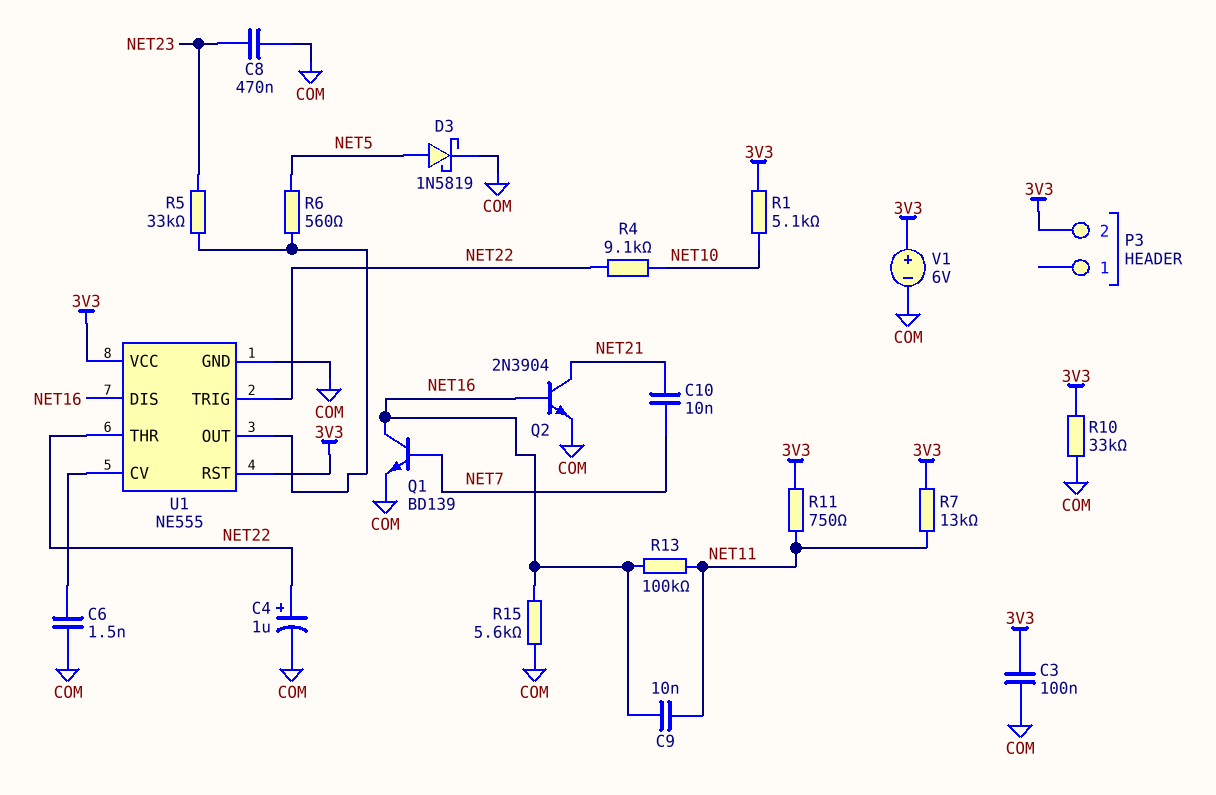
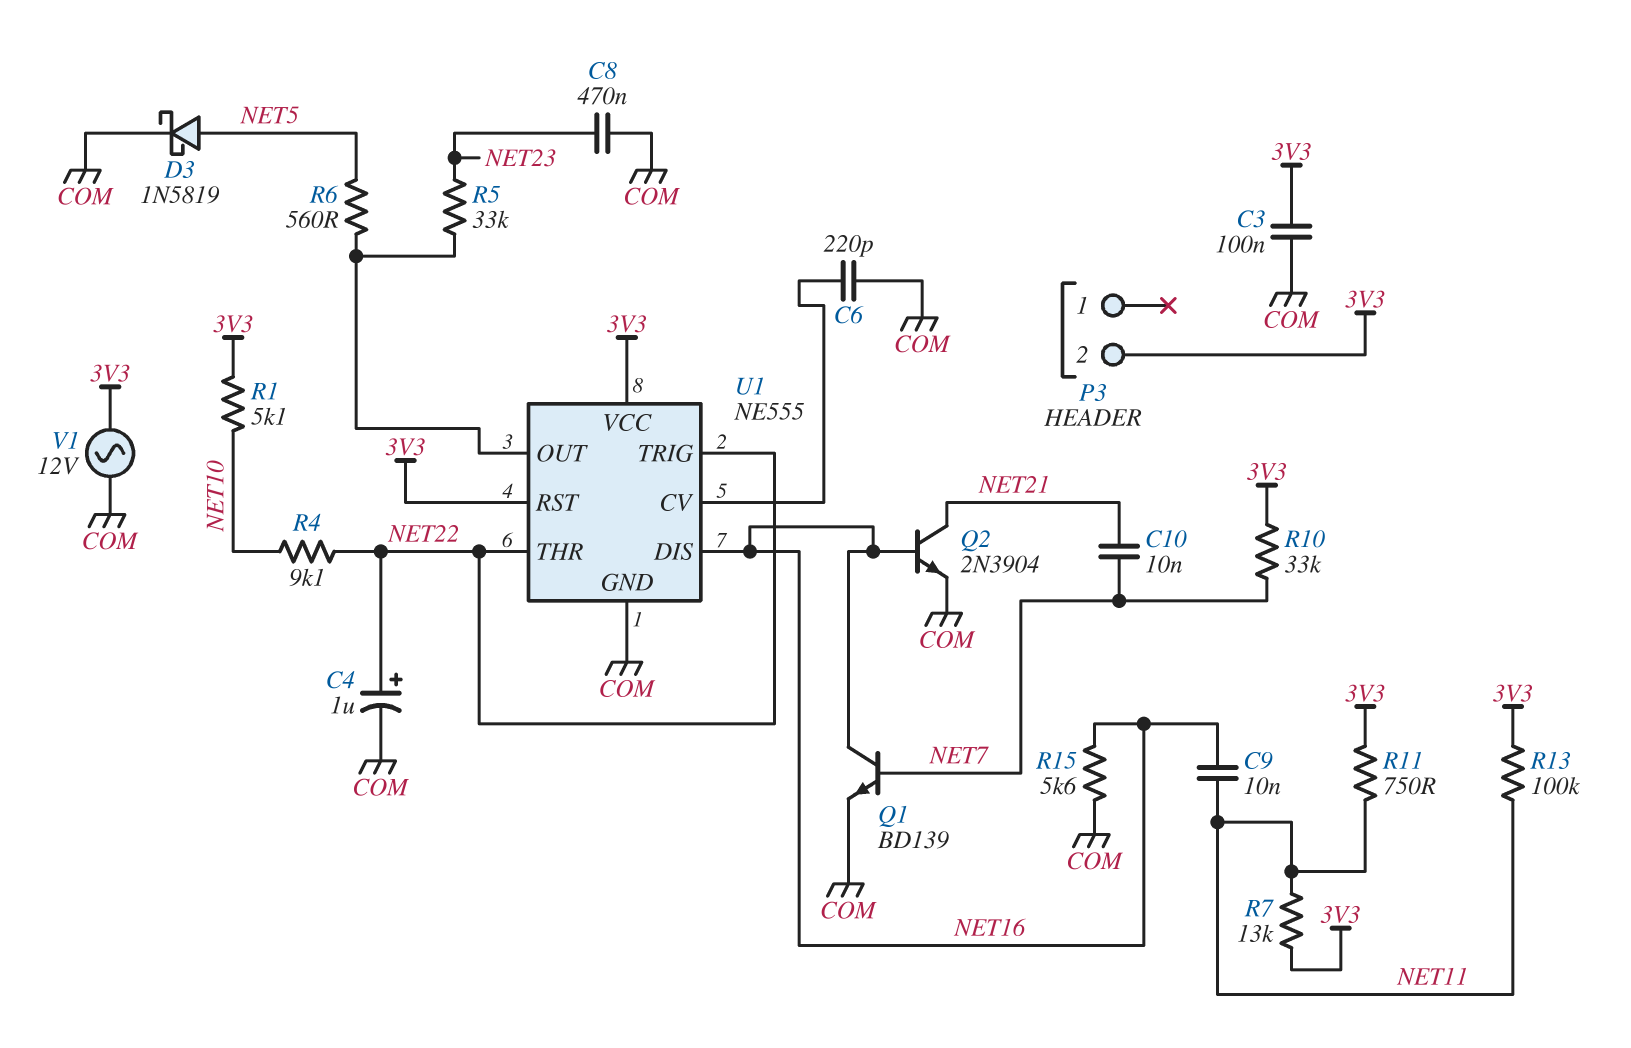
C6: 1.5nF (COM, U1/CV) -> 220pF (COM, U1/CV)
R10: 33k (3V3, COM) -> 33k (3V3, NET7)
R13: 100k (NET11, NET16) -> 100k (3V3, NET11)
V1: 6V (plus 3V3, minus COM) -> AC 12V (3V3, COM)

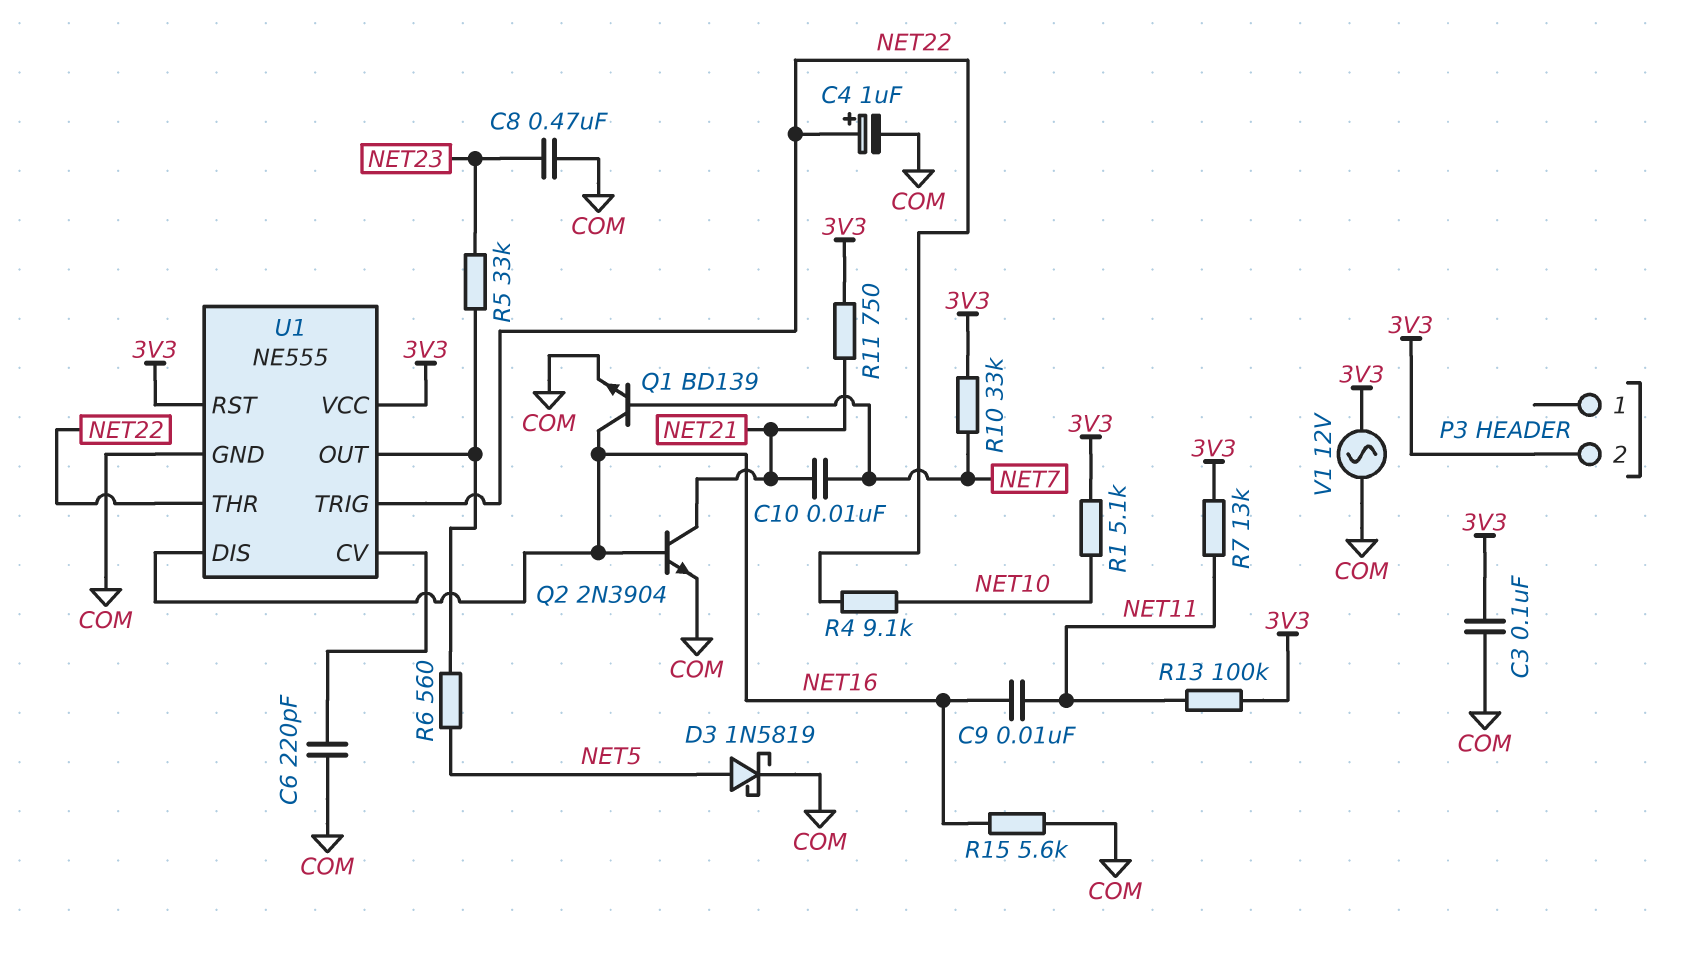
R11: 750 (3V3, NET11) -> 750 (3V3, NET21)

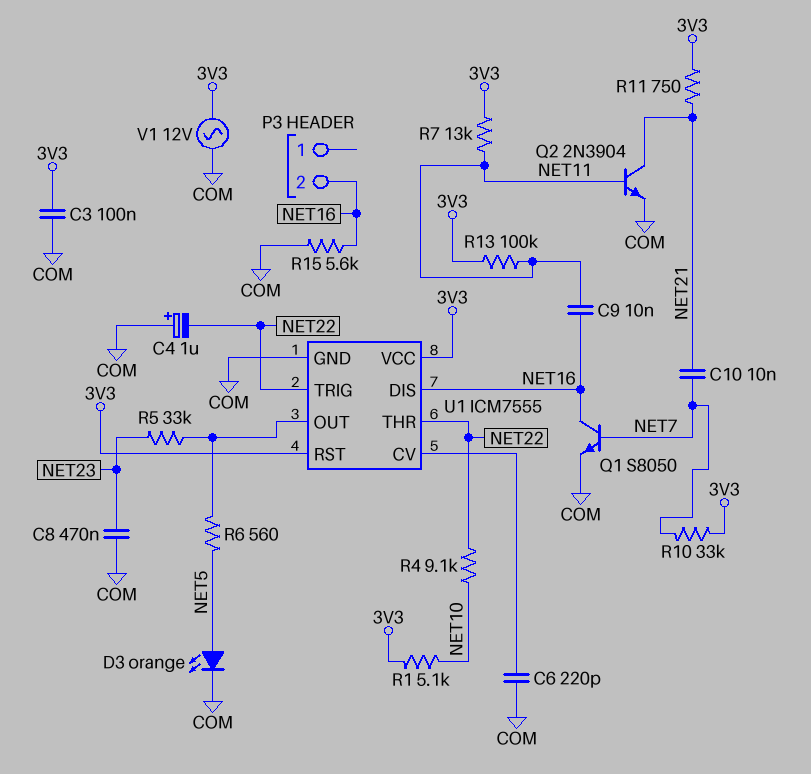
C4: 1uF (plus NET22, minus COM) -> 1uF (plus COM, minus NET22)
D3: schottky 1N5819 (A NET5, K COM) -> LED orange (A NET5, K COM)
P3 pin 2: 3V3 -> NET16
Q1: NPN BD139 (B NET7, C NET16, E COM) -> NPN S8050 (B NET7, C NET16, E COM)
Q2: NPN 2N3904 (B NET16, C NET21, E COM) -> NPN 2N3904 (B NET11, C NET21, E COM)
U1: NE555 -> ICM7555

